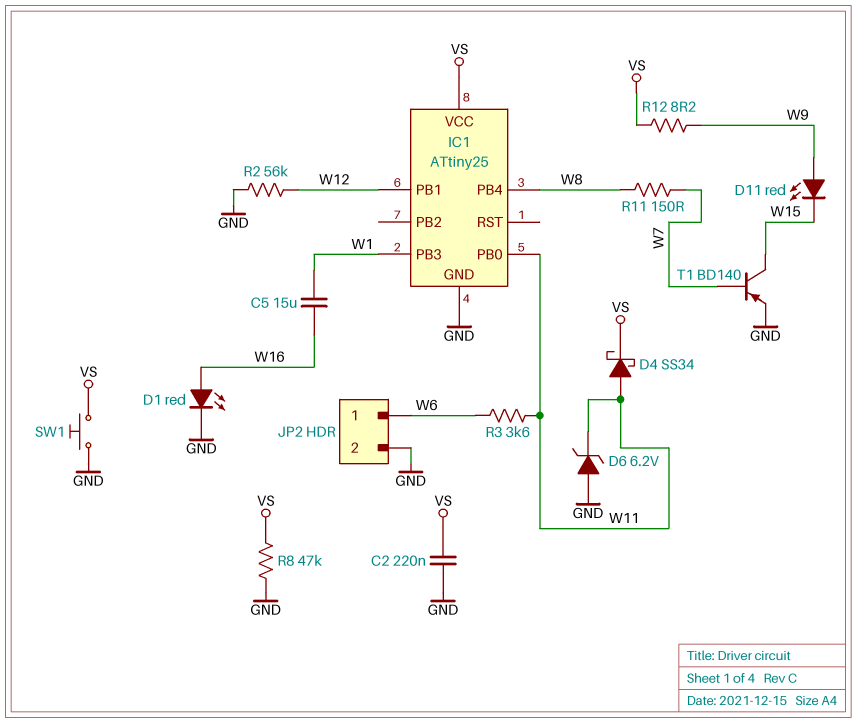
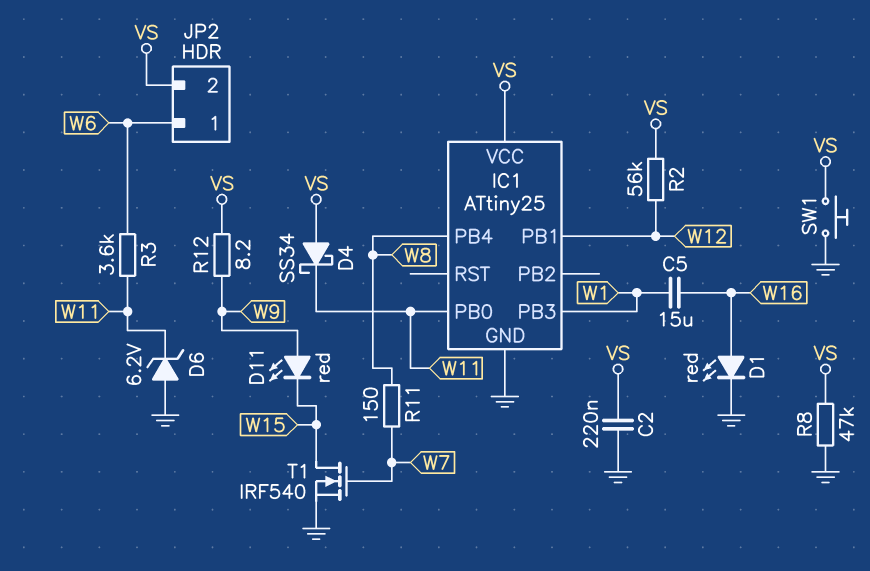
D4: schottky SS34 (A W11, K VS) -> schottky SS34 (A VS, K W11)
JP2 pin 2: GND -> VS
R2: 56k (GND, W12) -> 56k (VS, W12)
T1: PNP BD140 (B W7, C W15, E GND) -> NMOS IRF540 (G W7, D W15, S GND)

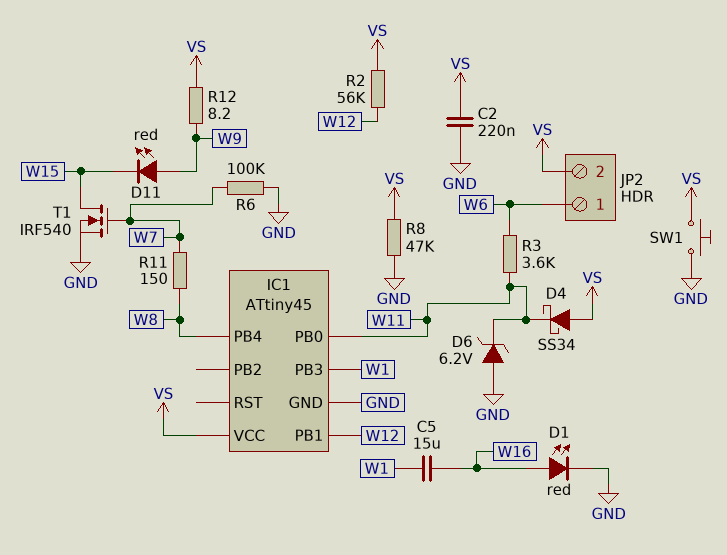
IC1: ATtiny25 -> ATtiny45
R6: none -> 100k (GND, W7)

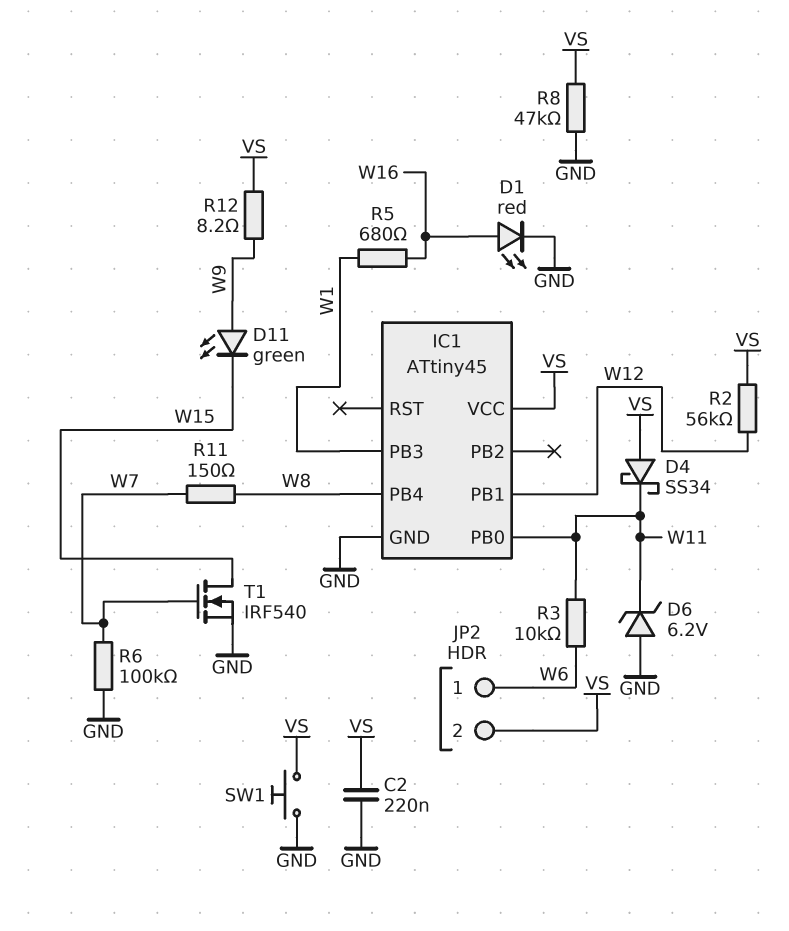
C5: 15uF (W1, W16) -> none
D11: LED red (A W9, K W15) -> LED green (A W9, K W15)
R3: 3.6k (W6, W11) -> 10k (W6, W11)
R5: none -> 680 (W1, W16)

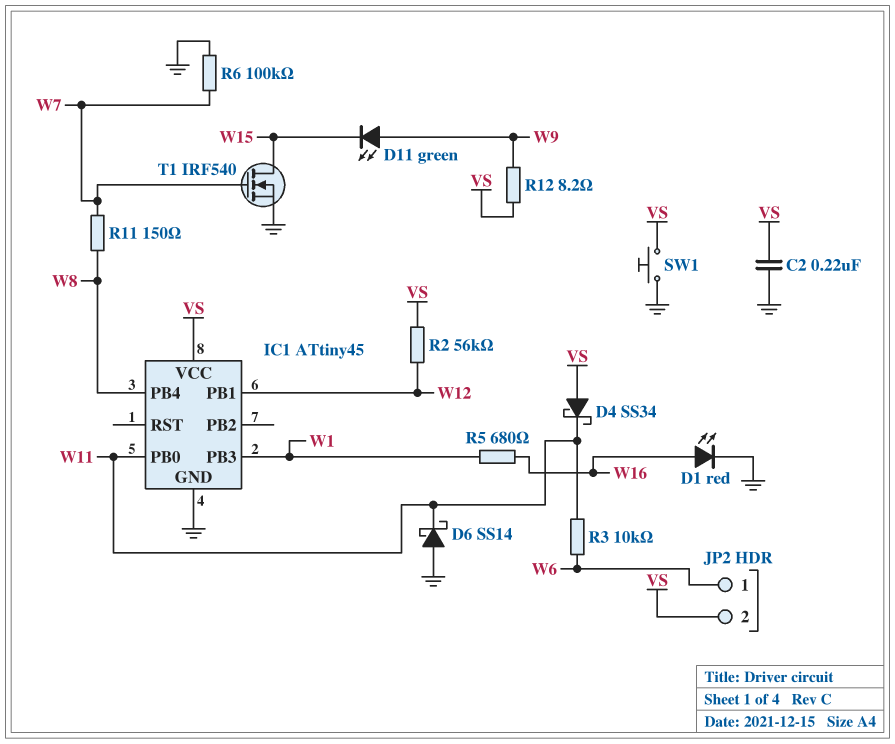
D6: zener 6.2V (A GND, K W11) -> schottky SS14 (A GND, K W11)
R8: 47k (GND, VS) -> none

